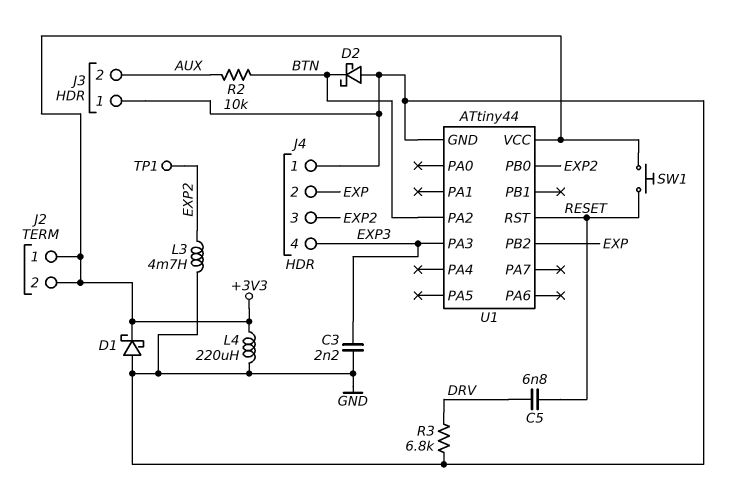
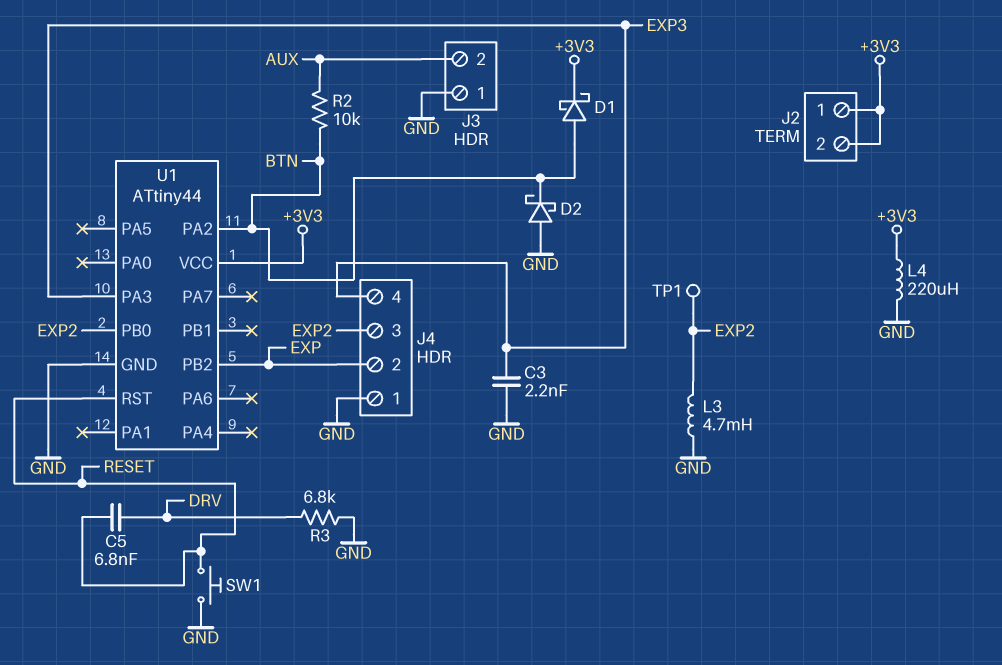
D1: schottky (A GND, K +3V3) -> schottky (A BTN, K +3V3)
SW1: button (+3V3, RESET) -> button (GND, RESET)

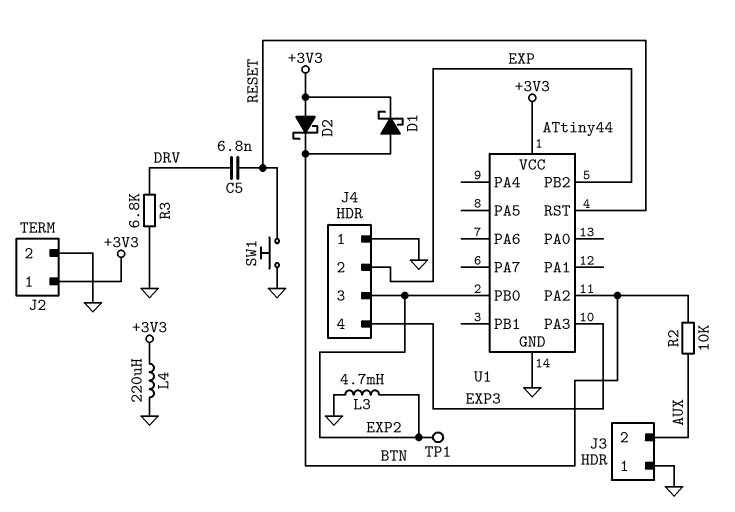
C3: 2.2nF (EXP3, GND) -> none
D2: schottky (A GND, K BTN) -> schottky (A +3V3, K BTN)
J2 pin 2: +3V3 -> GND

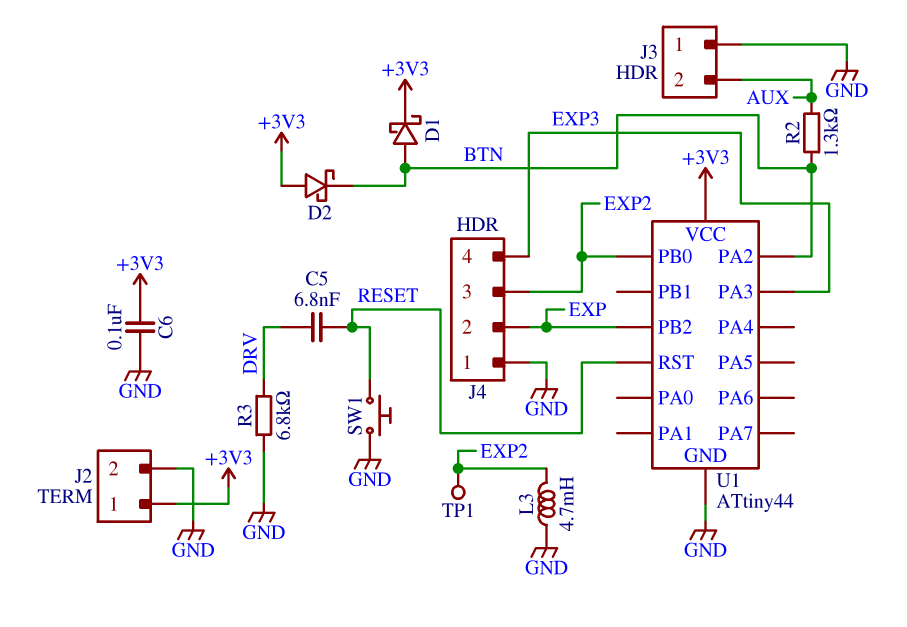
C6: none -> 100nF (+3V3, GND)
L4: 220uH (+3V3, GND) -> none
R2: 10k (AUX, BTN) -> 1.3k (AUX, BTN)

